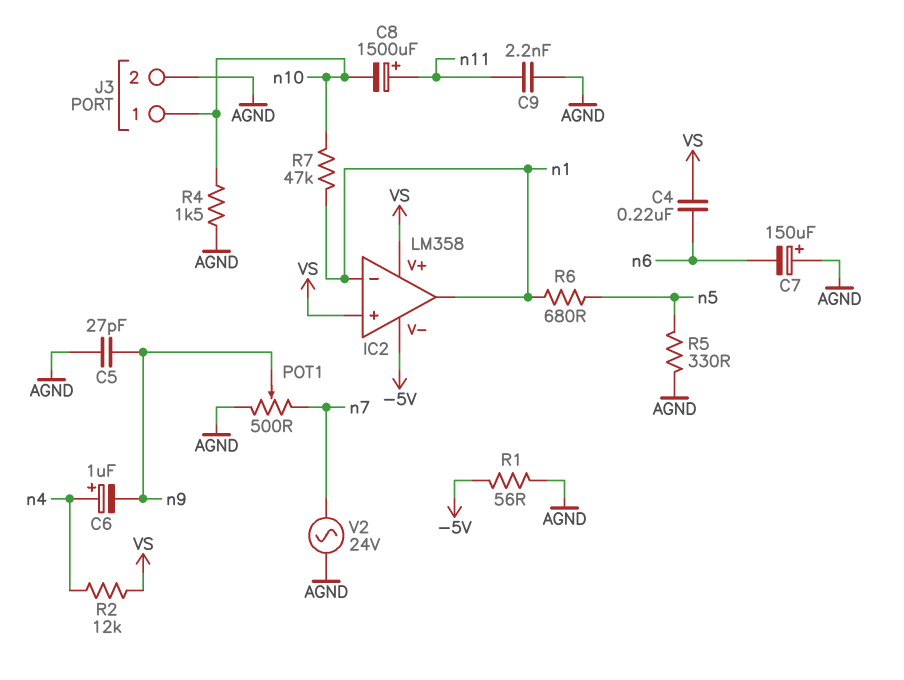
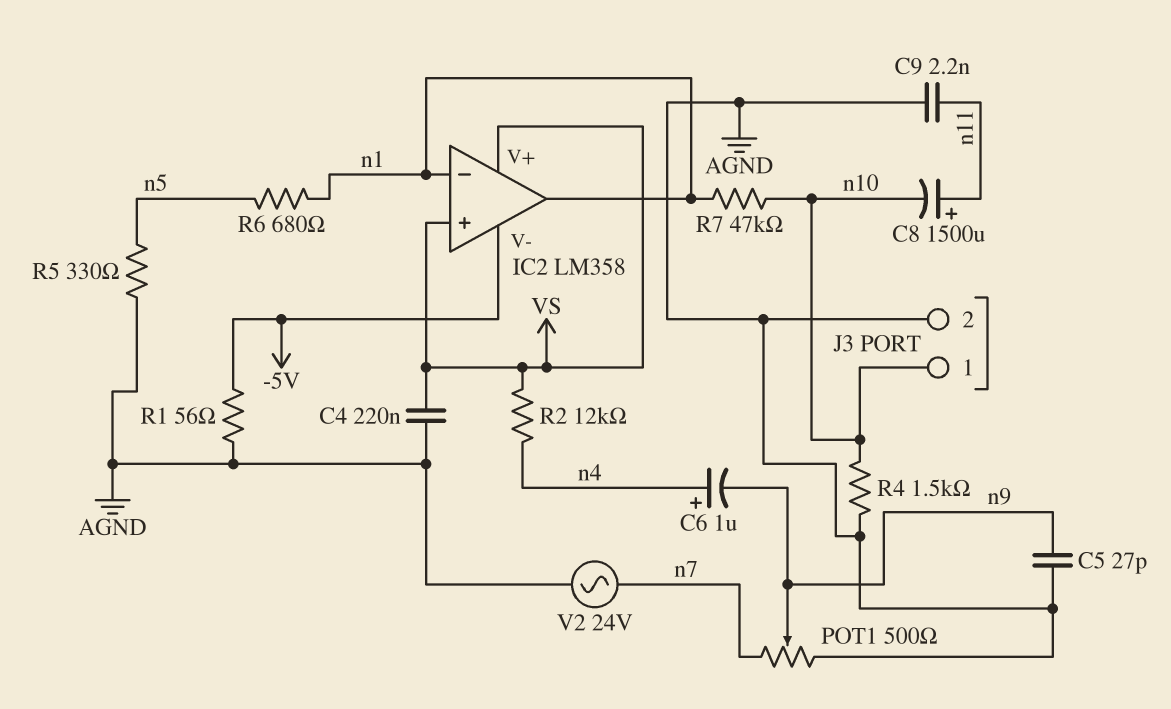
C4: 220nF (VS, n6) -> 220nF (AGND, VS)
C7: 150uF (plus AGND, minus n6) -> none

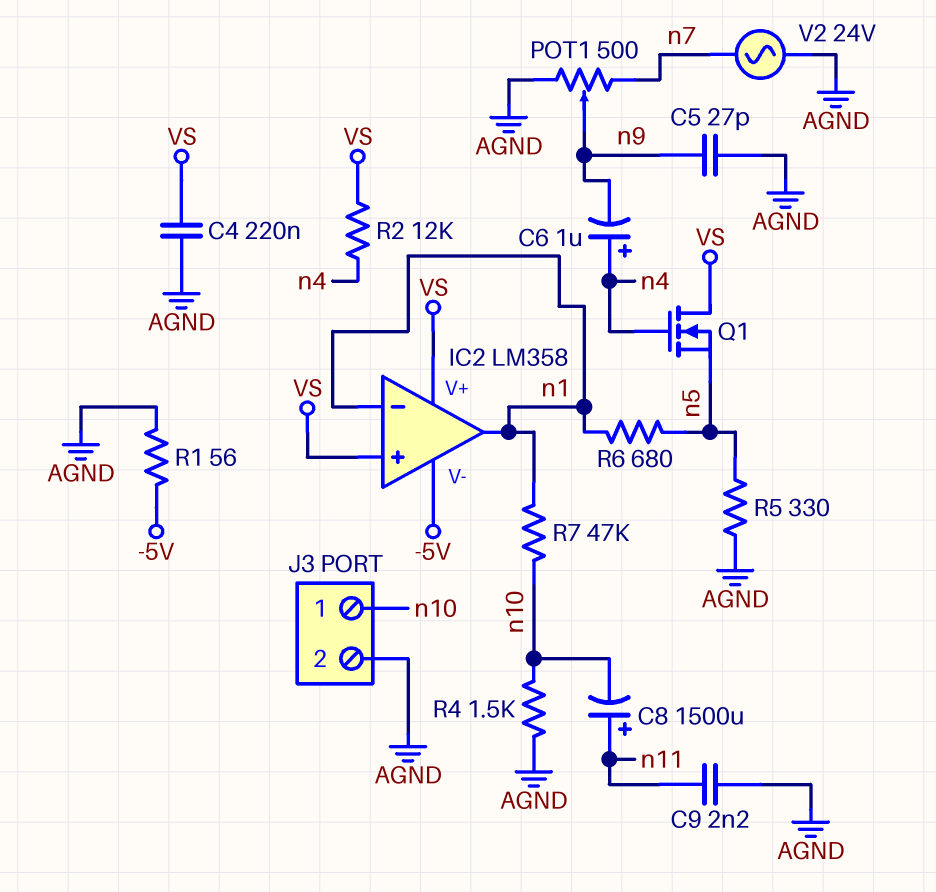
Q1: none -> NMOS (G n4, D VS, S n5)

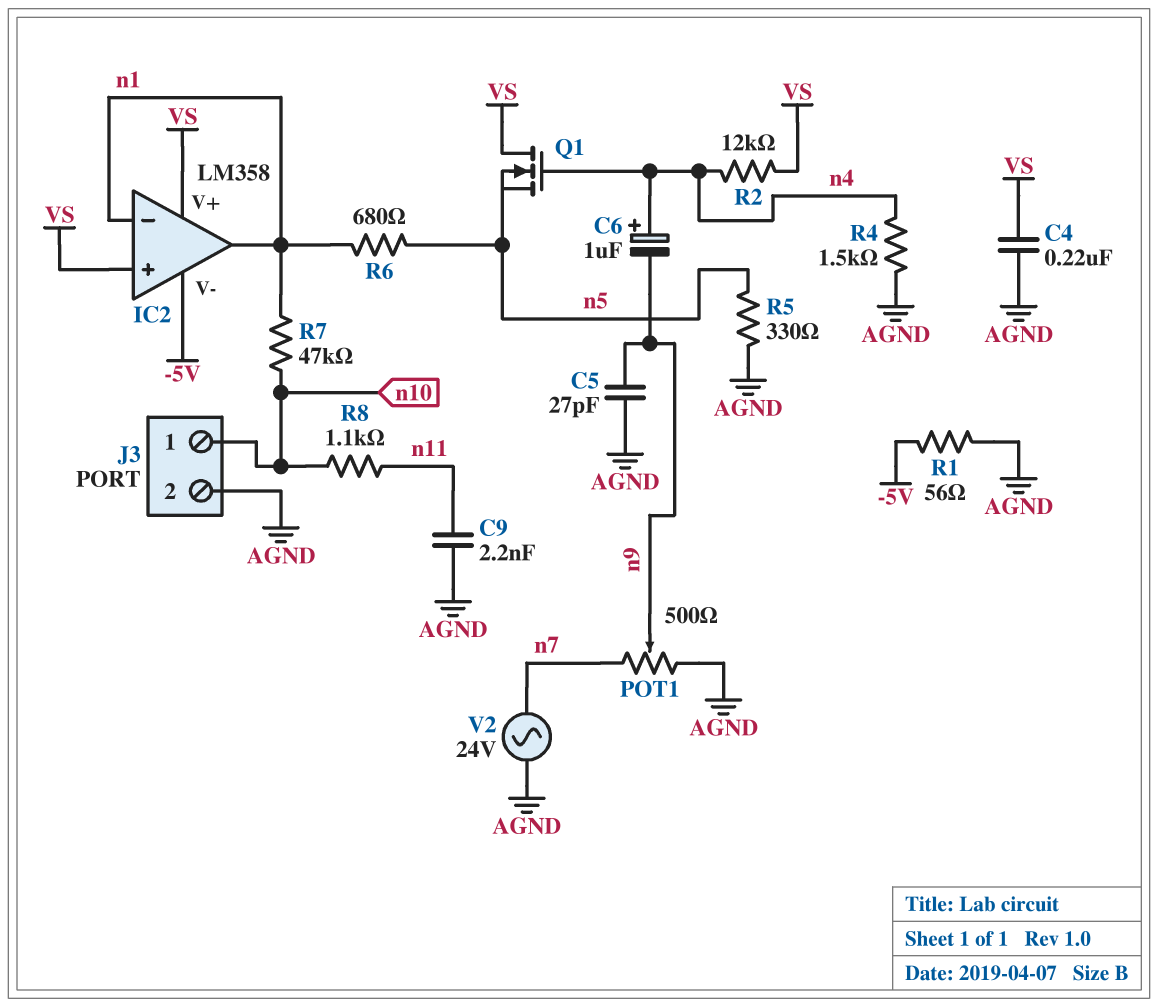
C8: 1500uF (plus n11, minus n10) -> none
R4: 1.5k (AGND, n10) -> 1.5k (AGND, n4)
R8: none -> 1.1k (n10, n11)

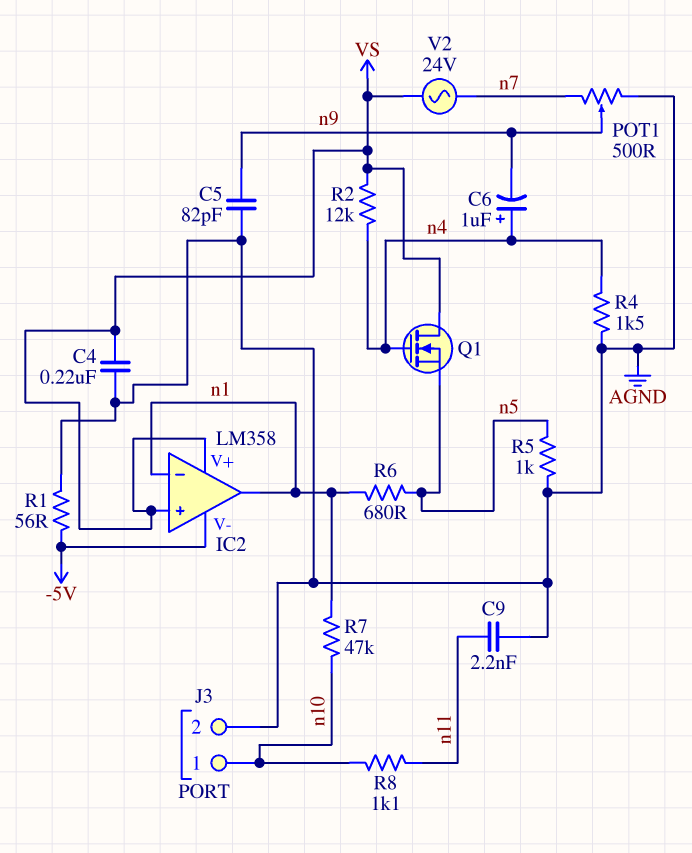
C5: 27pF (AGND, n9) -> 82pF (AGND, n9)
R5: 330 (AGND, n5) -> 1k (AGND, n5)
V2: AC 24V (AGND, n7) -> AC 24V (VS, n7)

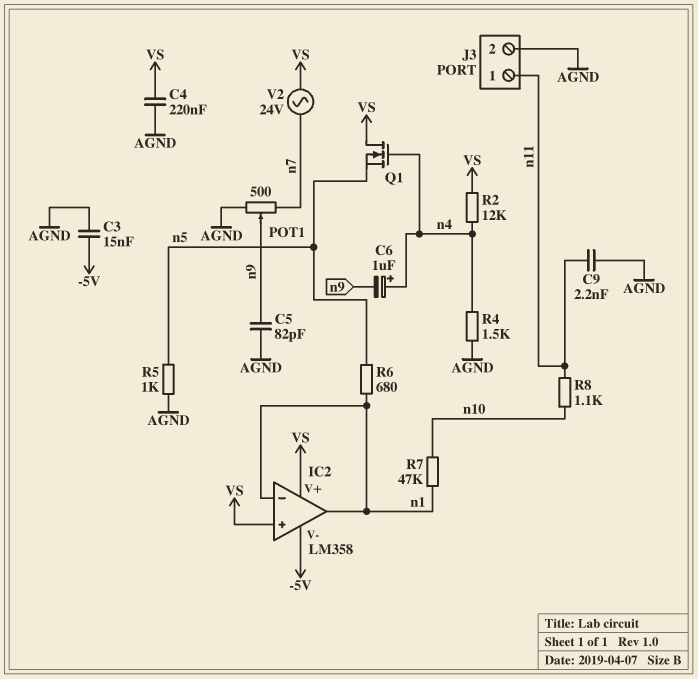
C3: none -> 15nF (-5V, AGND)
J3 pin 1: n10 -> n11
R1: 56 (-5V, AGND) -> none

